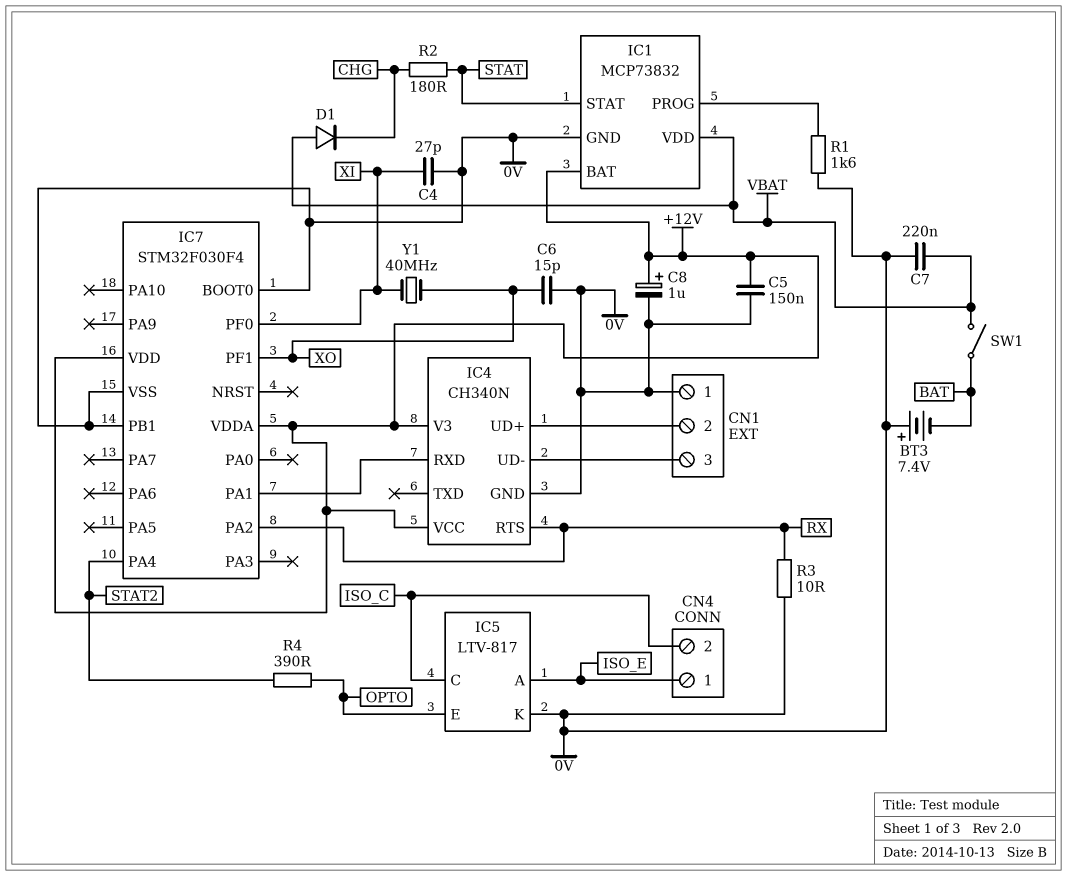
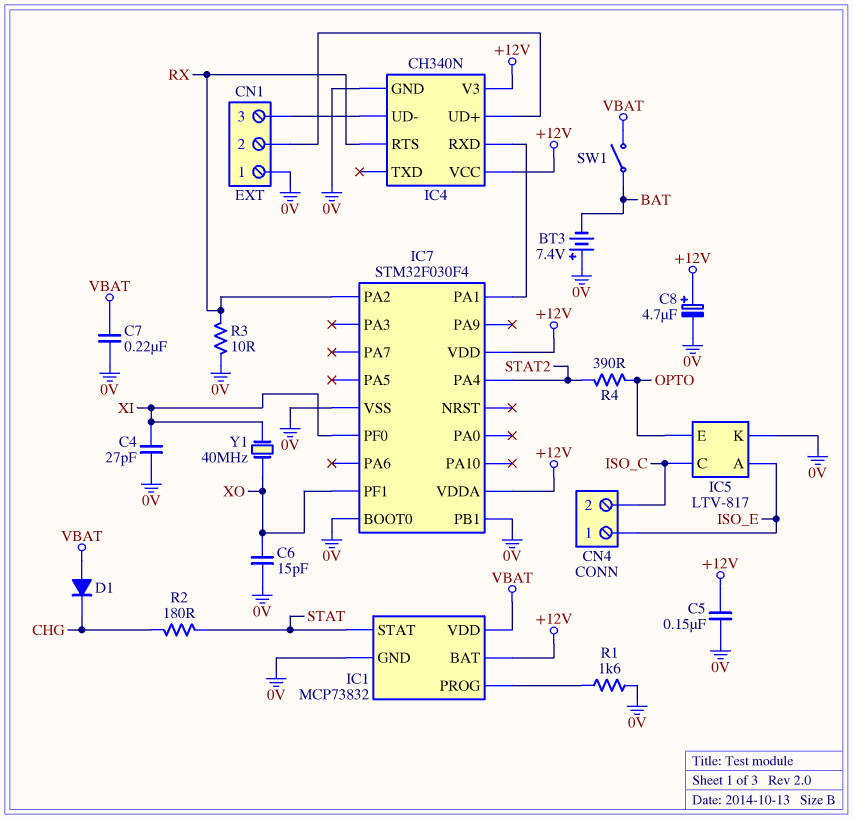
C8: 1uF (plus +12V, minus 0V) -> 4.7uF (plus +12V, minus 0V)

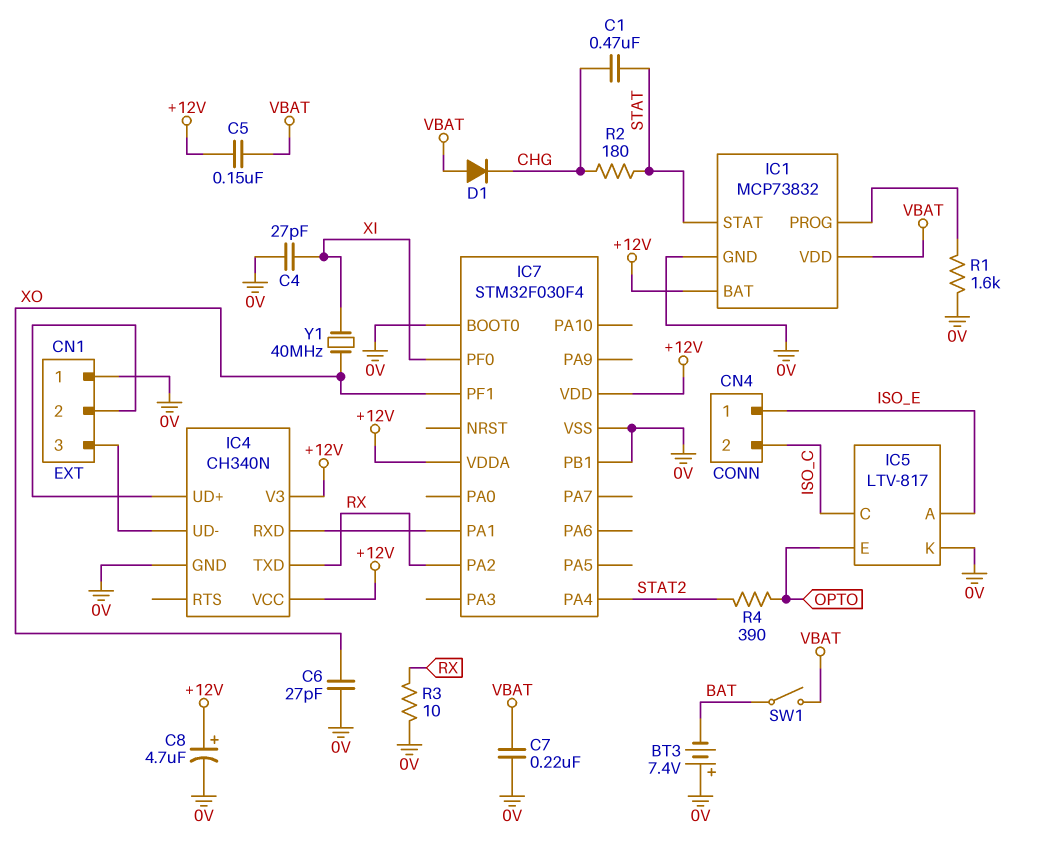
C1: none -> 470nF (CHG, STAT)
C5: 150nF (+12V, 0V) -> 150nF (+12V, VBAT)
C6: 15pF (0V, XO) -> 27pF (0V, XO)
IC4 pin RTS: RX -> none
IC4 pin TXD: none -> RX

